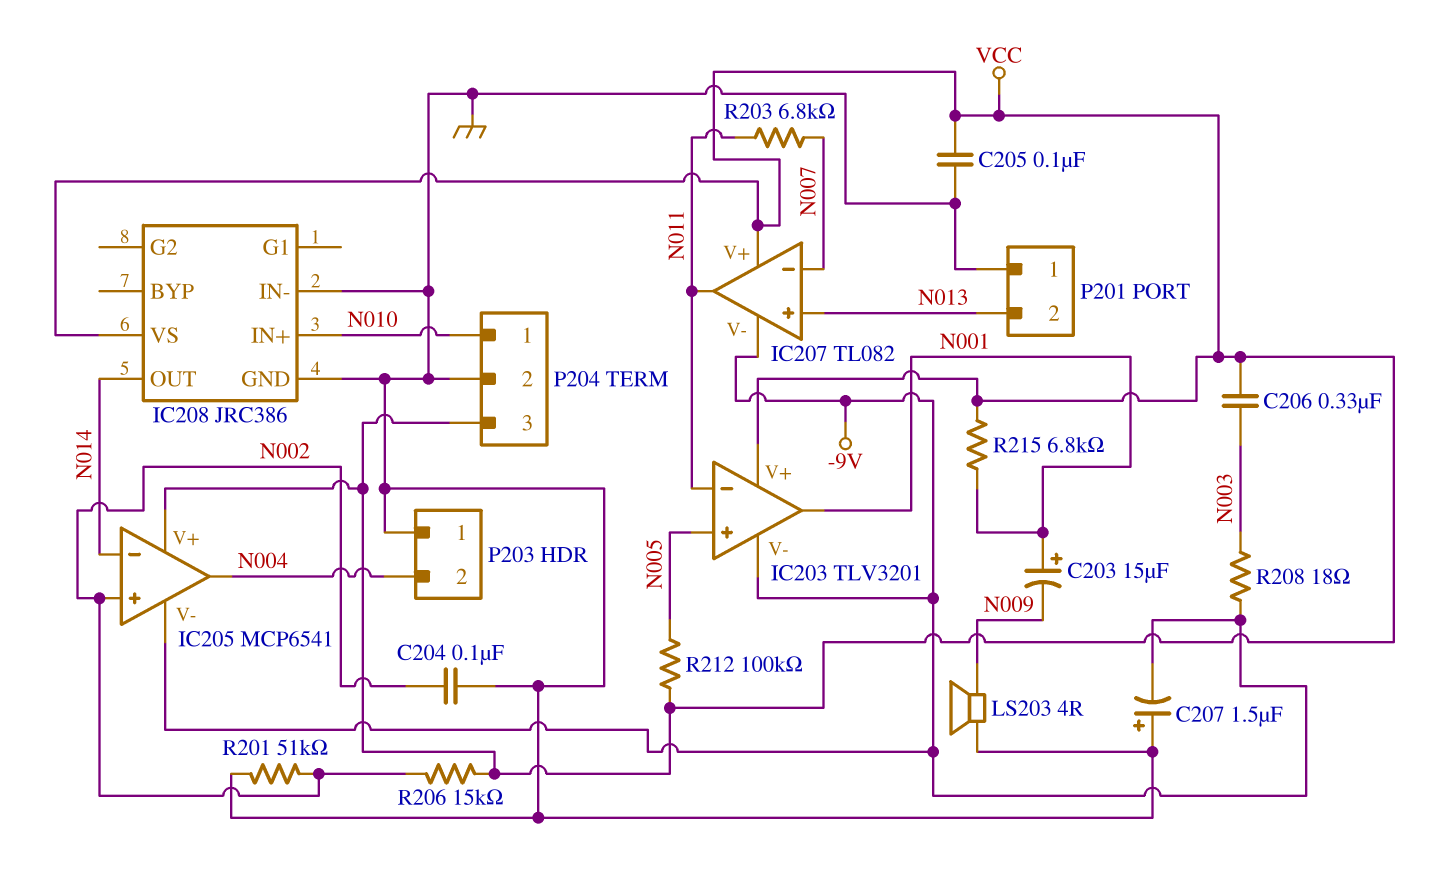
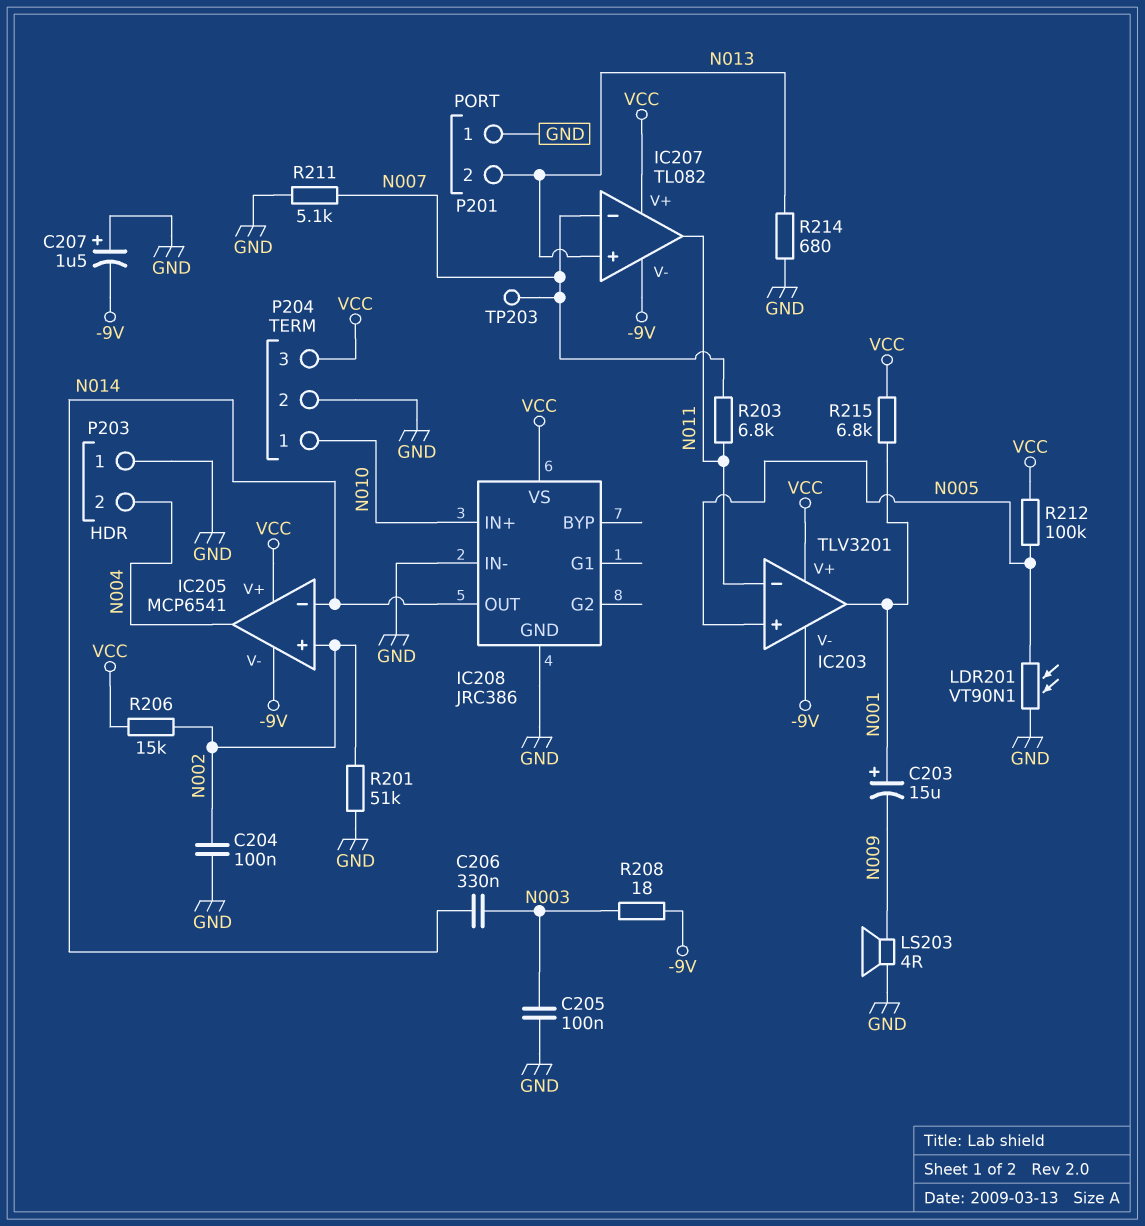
C205: 100nF (GND, VCC) -> 100nF (GND, N003)
C206: 330nF (N003, VCC) -> 330nF (N003, N014)
LDR201: none -> VT90N1 (GND, N005)
R211: none -> 5.1k (GND, N007)
R214: none -> 680 (GND, N013)
TP203: none -> test point (N007)

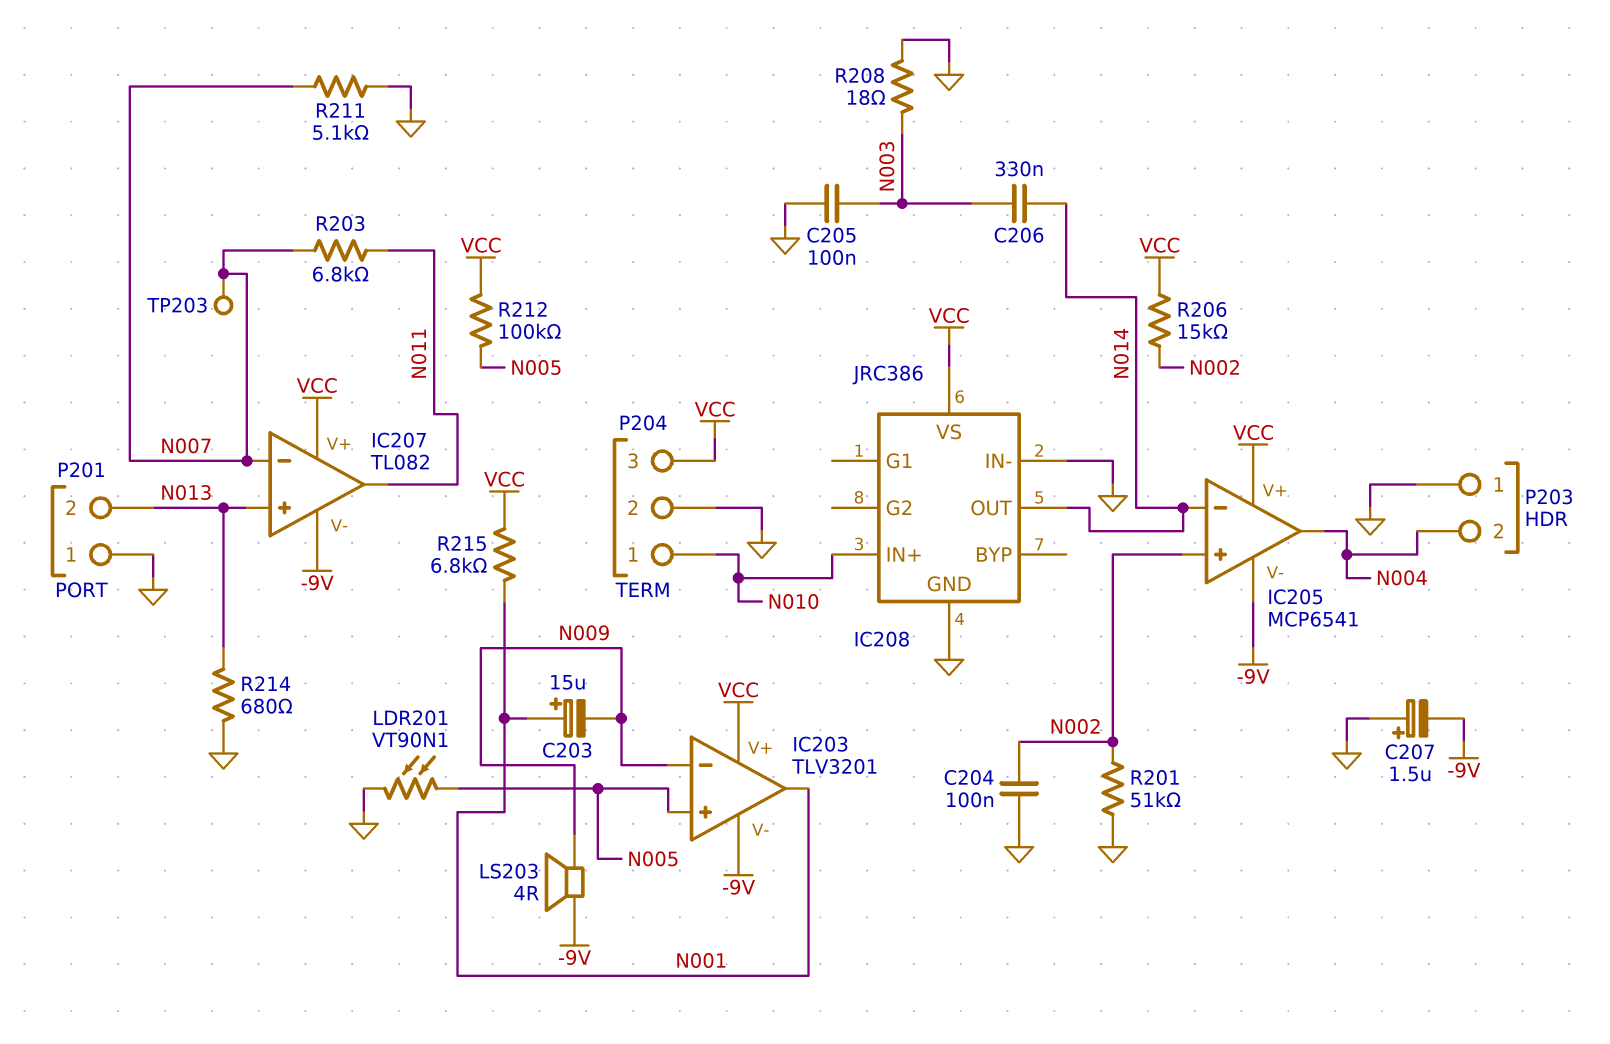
IC203 pin in-: N011 -> N009
LS203: speaker 4R (GND, N009) -> speaker 4R (-9V, N009)
R208: 18 (-9V, N003) -> 18 (GND, N003)

